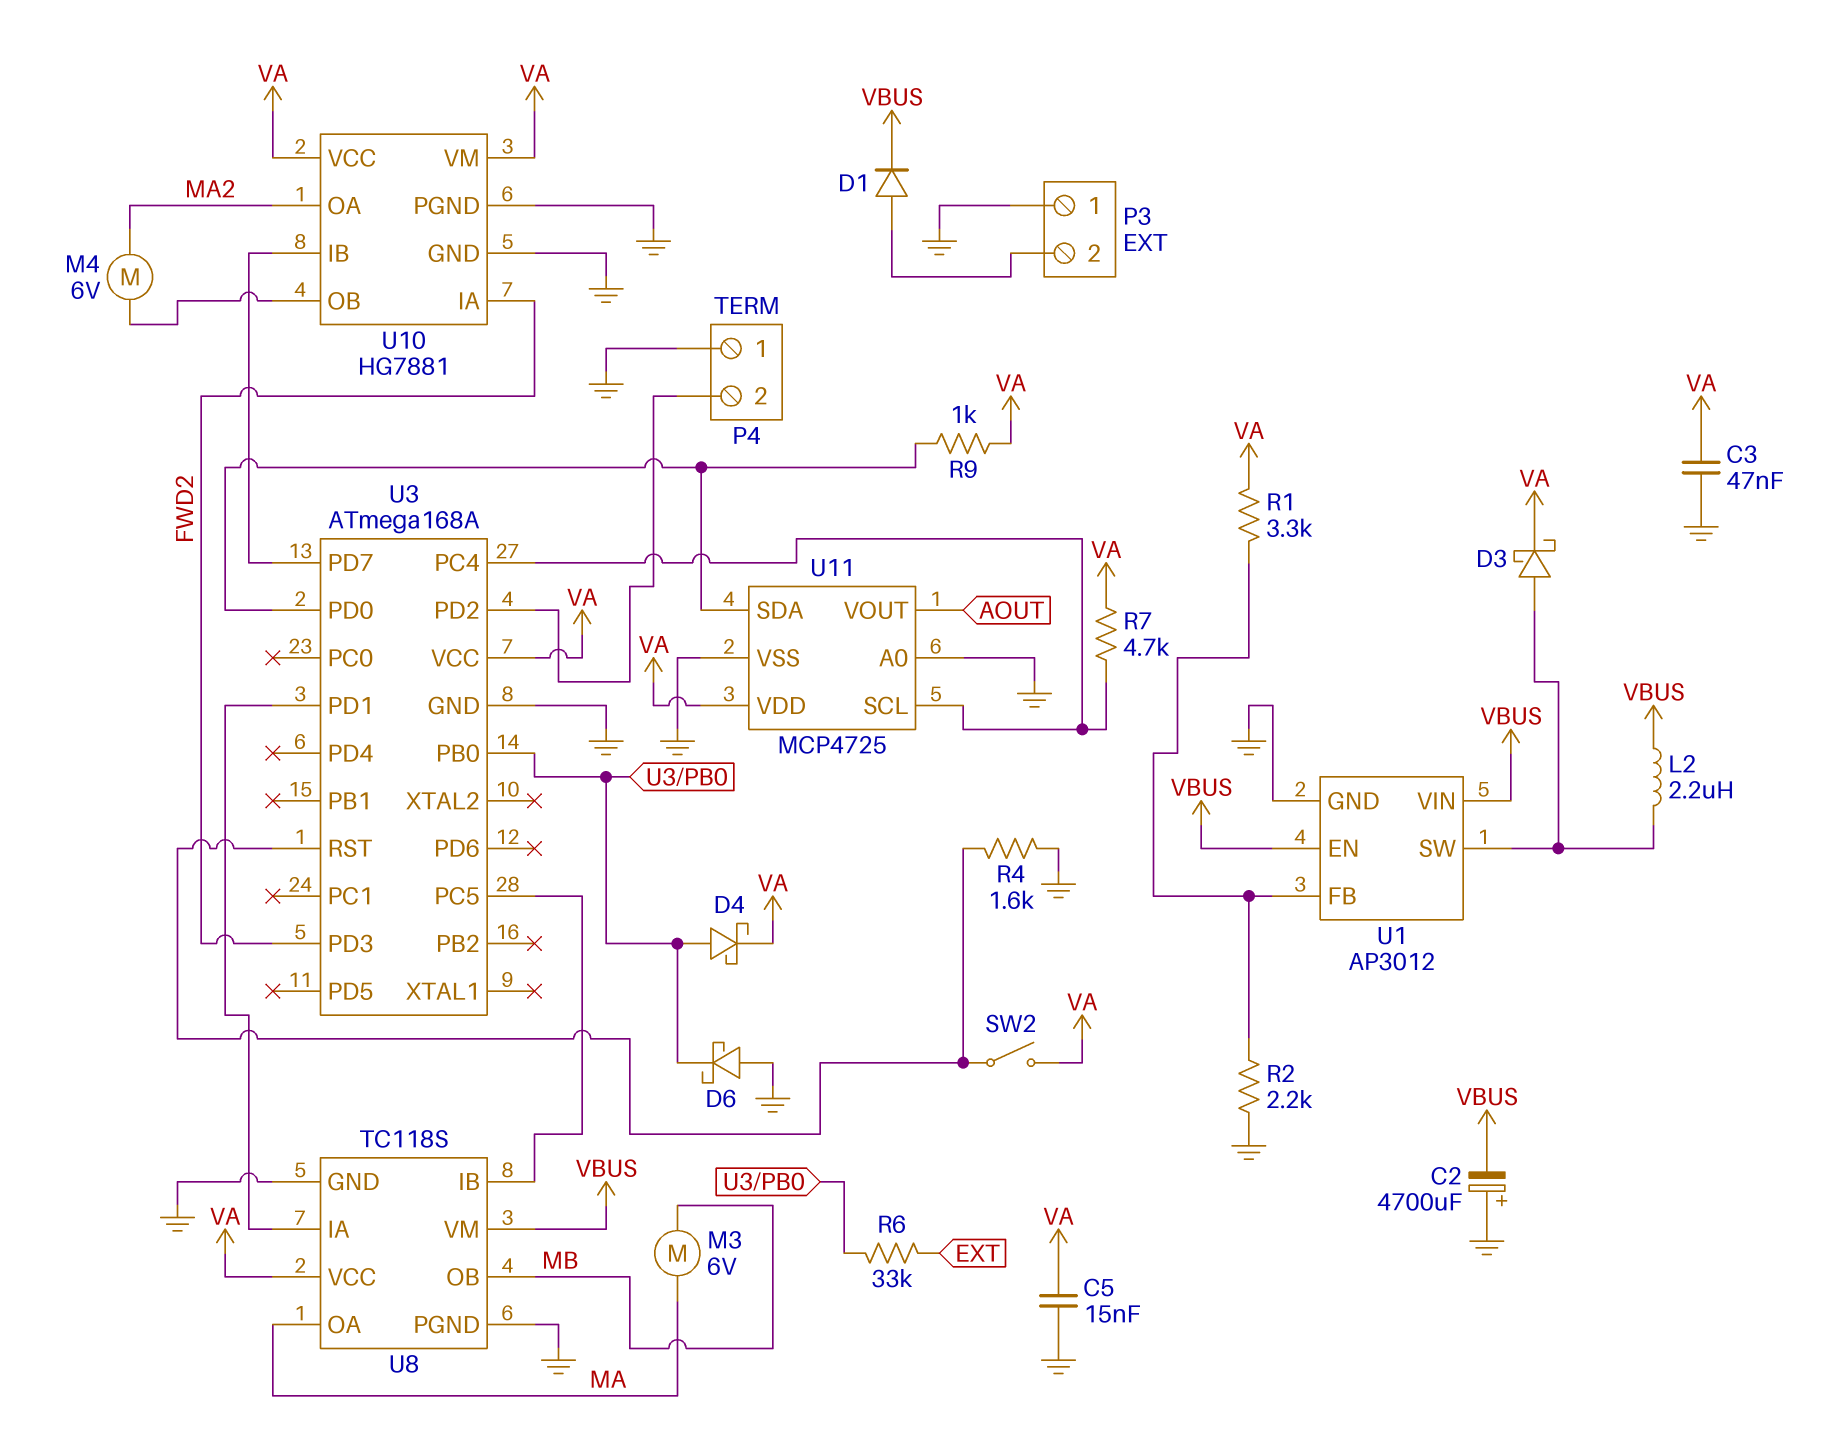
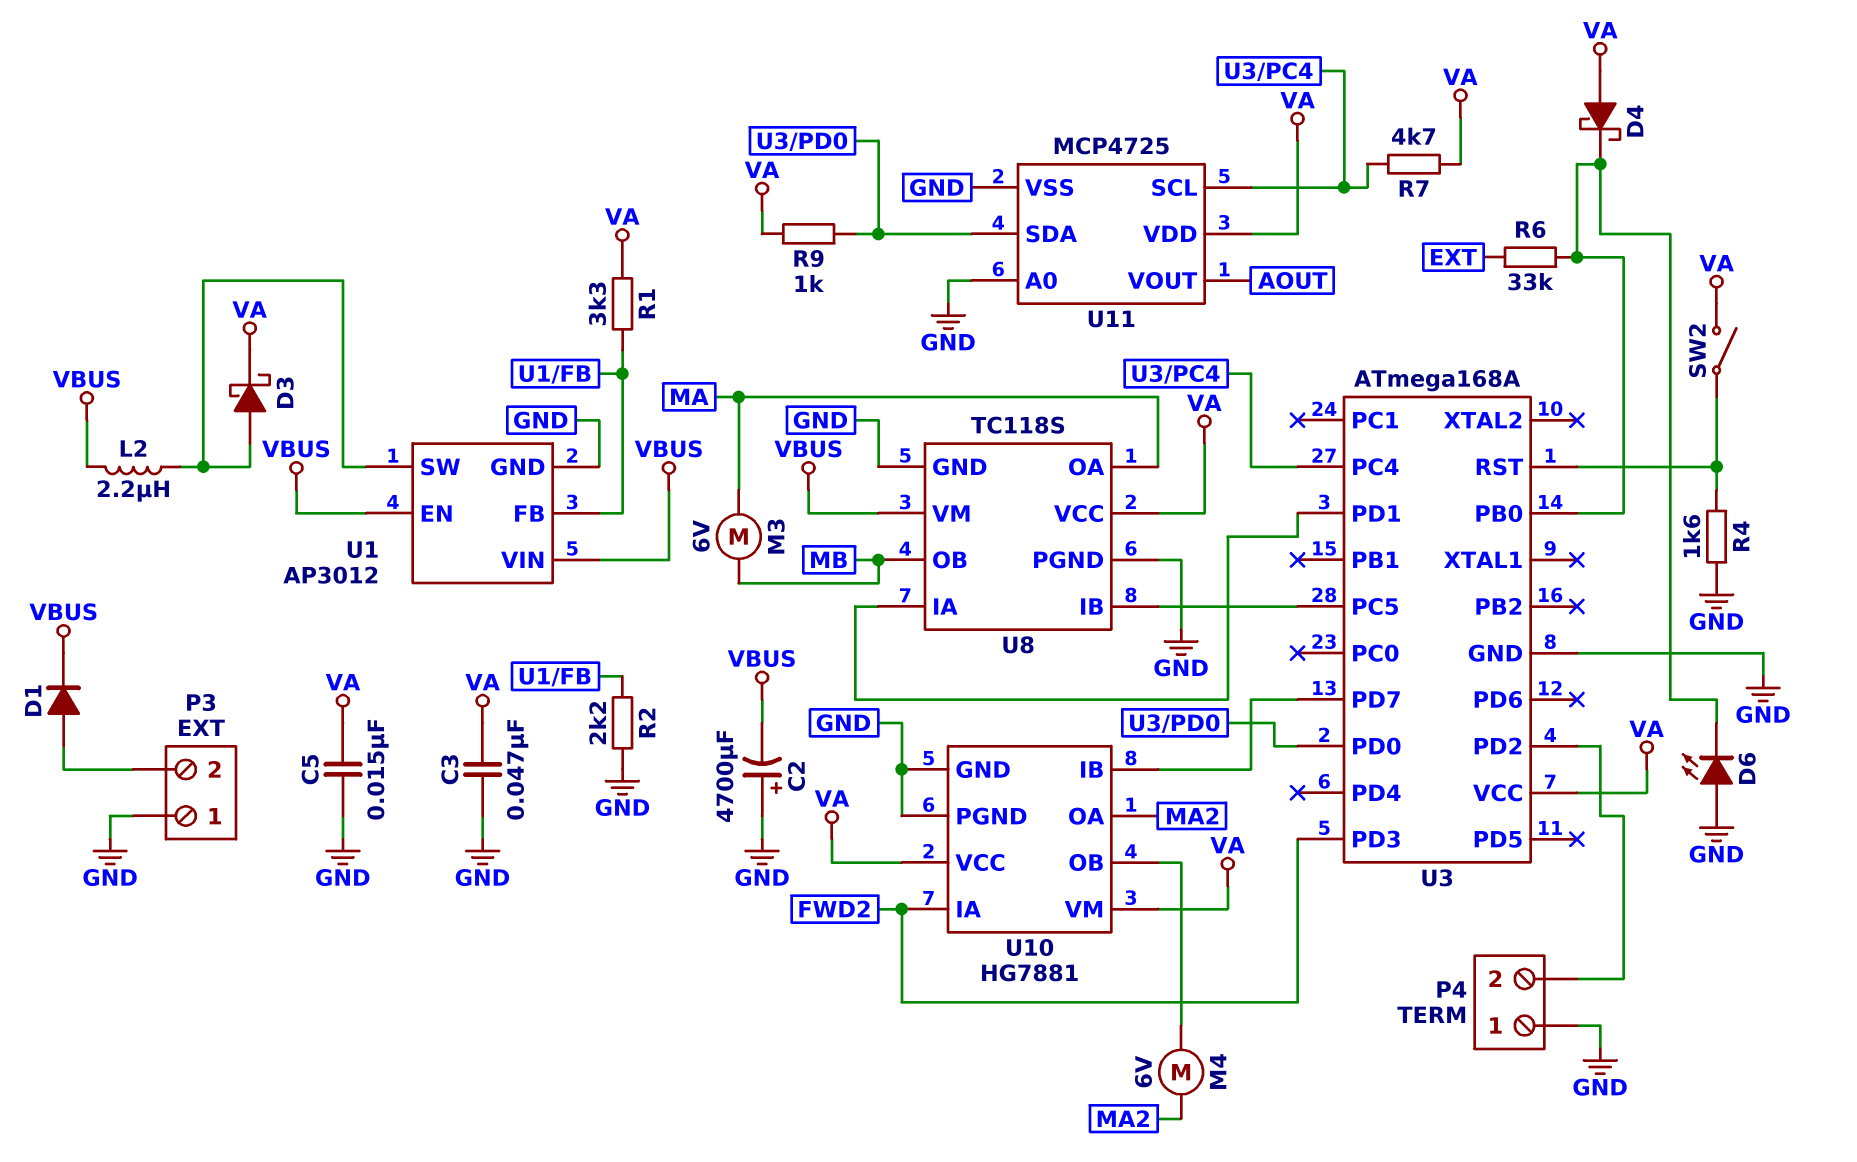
D4: schottky (A U3/PB0, K VA) -> schottky (A VA, K U3/PB0)
D6: schottky (A GND, K U3/PB0) -> LED (A GND, K U3/PB0)

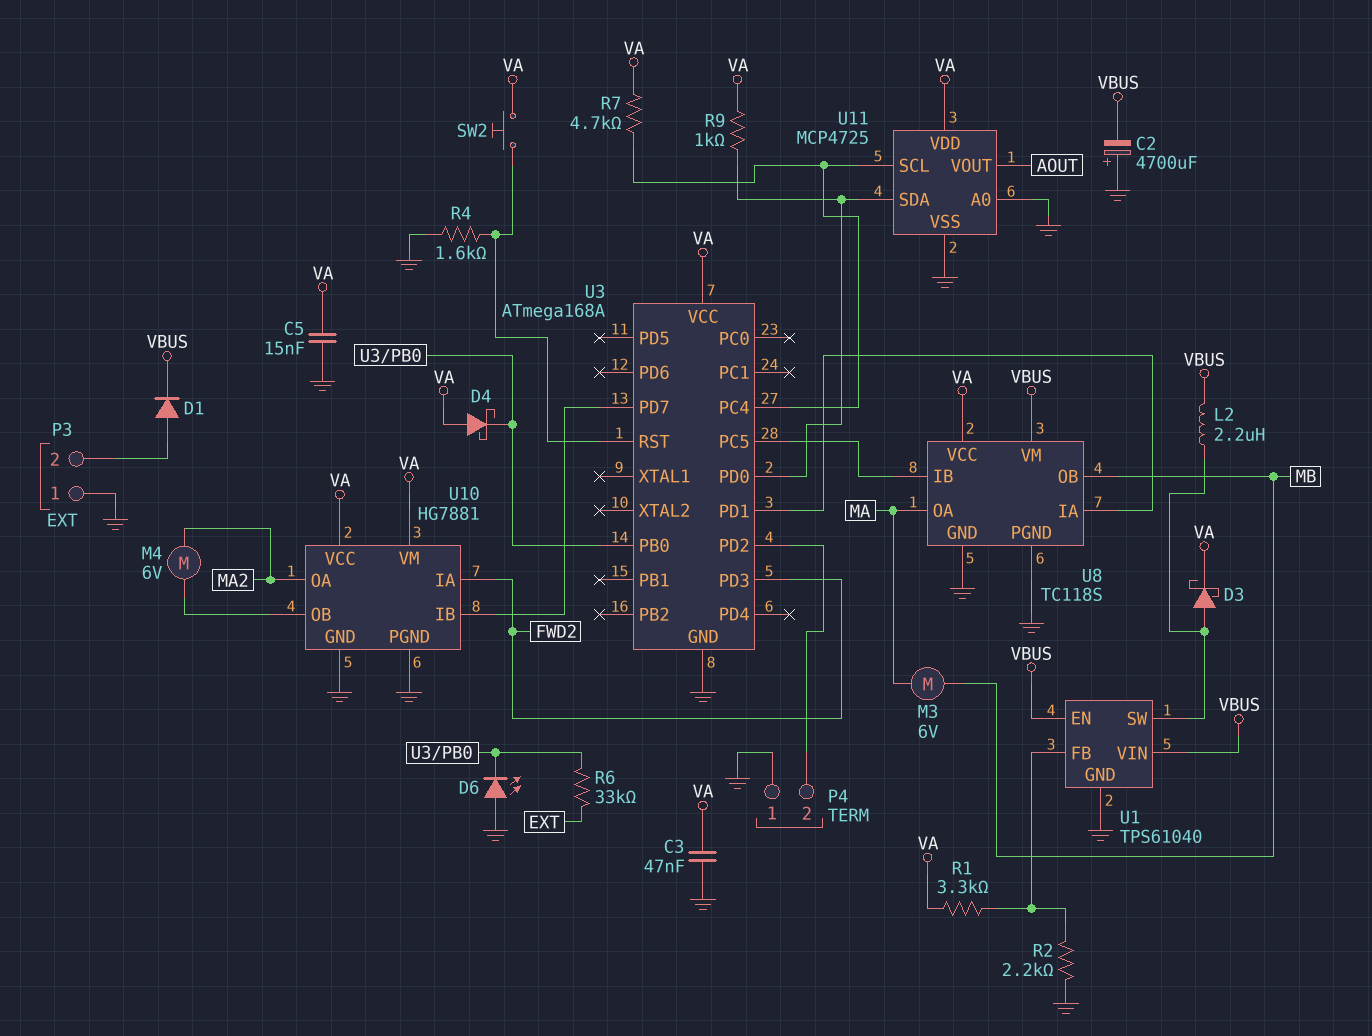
SW2: switch (U3/RST, VA) -> button (U3/RST, VA)
U1: AP3012 -> TPS61040

